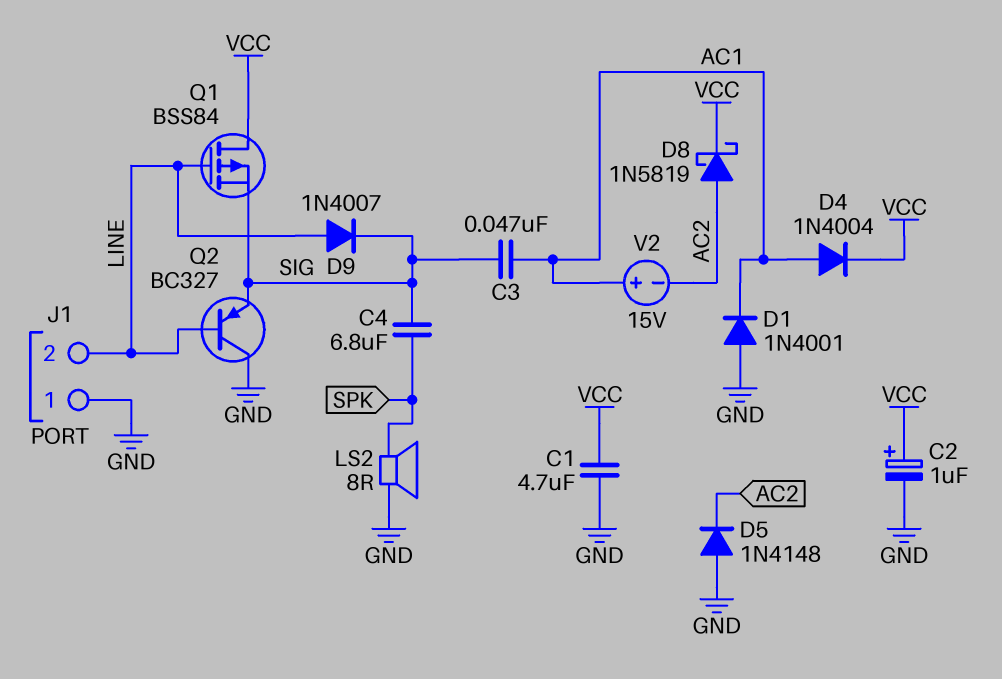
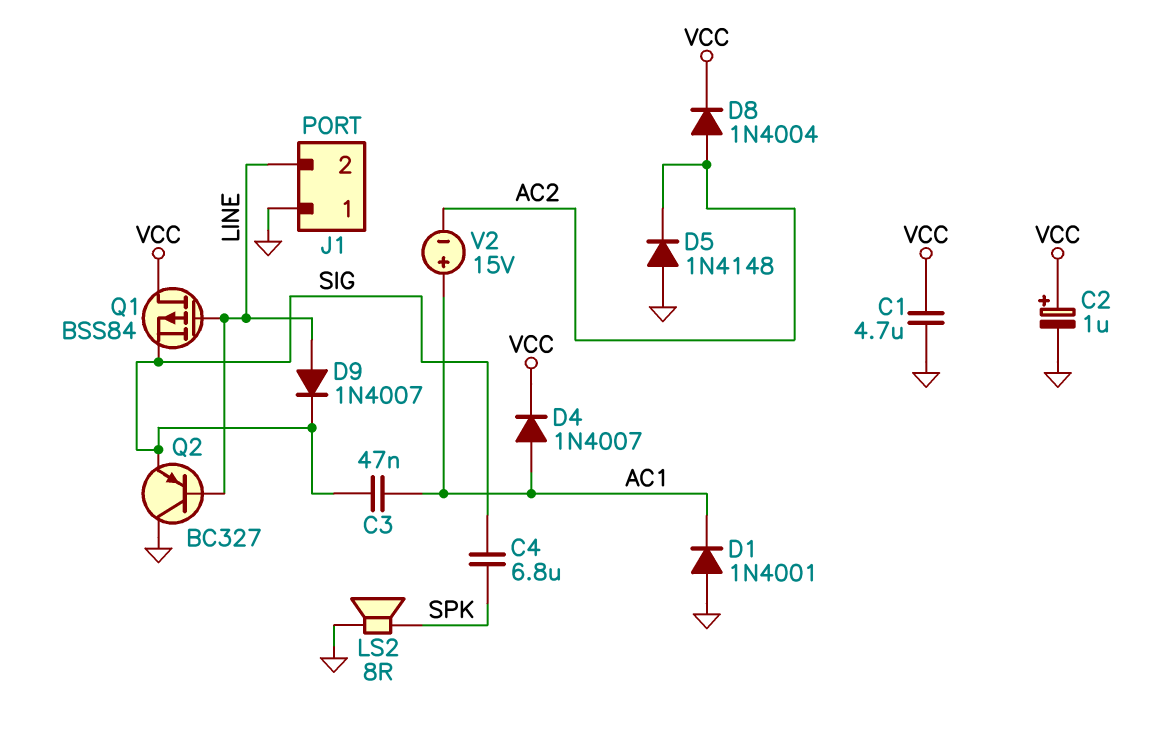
D4: diode 1N4004 (A AC1, K VCC) -> diode 1N4007 (A AC1, K VCC)
D8: schottky 1N5819 (A AC2, K VCC) -> diode 1N4004 (A AC2, K VCC)

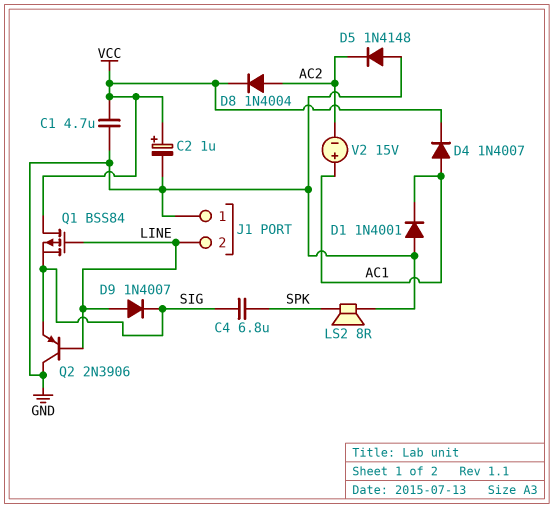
C3: 47nF (AC1, SIG) -> none
Q2: PNP BC327 (B LINE, C GND, E SIG) -> PNP 2N3906 (B LINE, C GND, E SIG)

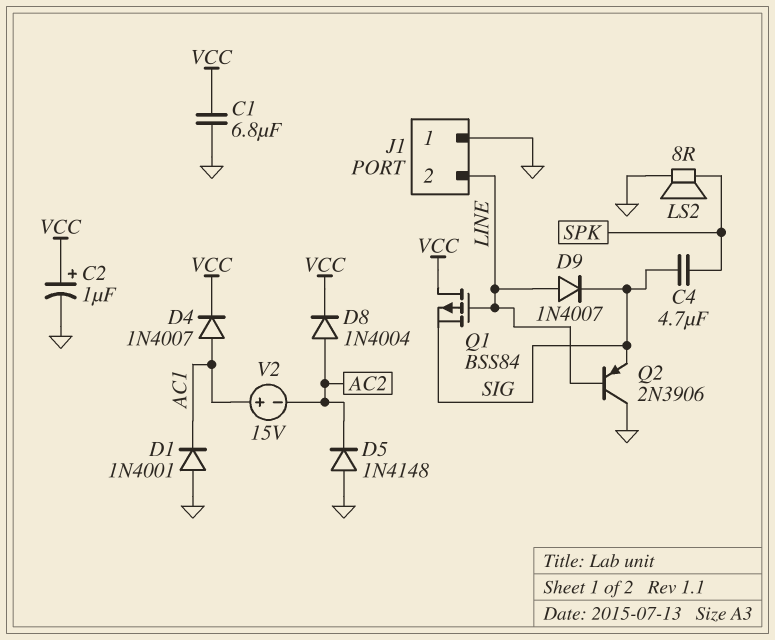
C1: 4.7uF (GND, VCC) -> 6.8uF (GND, VCC)
C4: 6.8uF (SIG, SPK) -> 4.7uF (SIG, SPK)

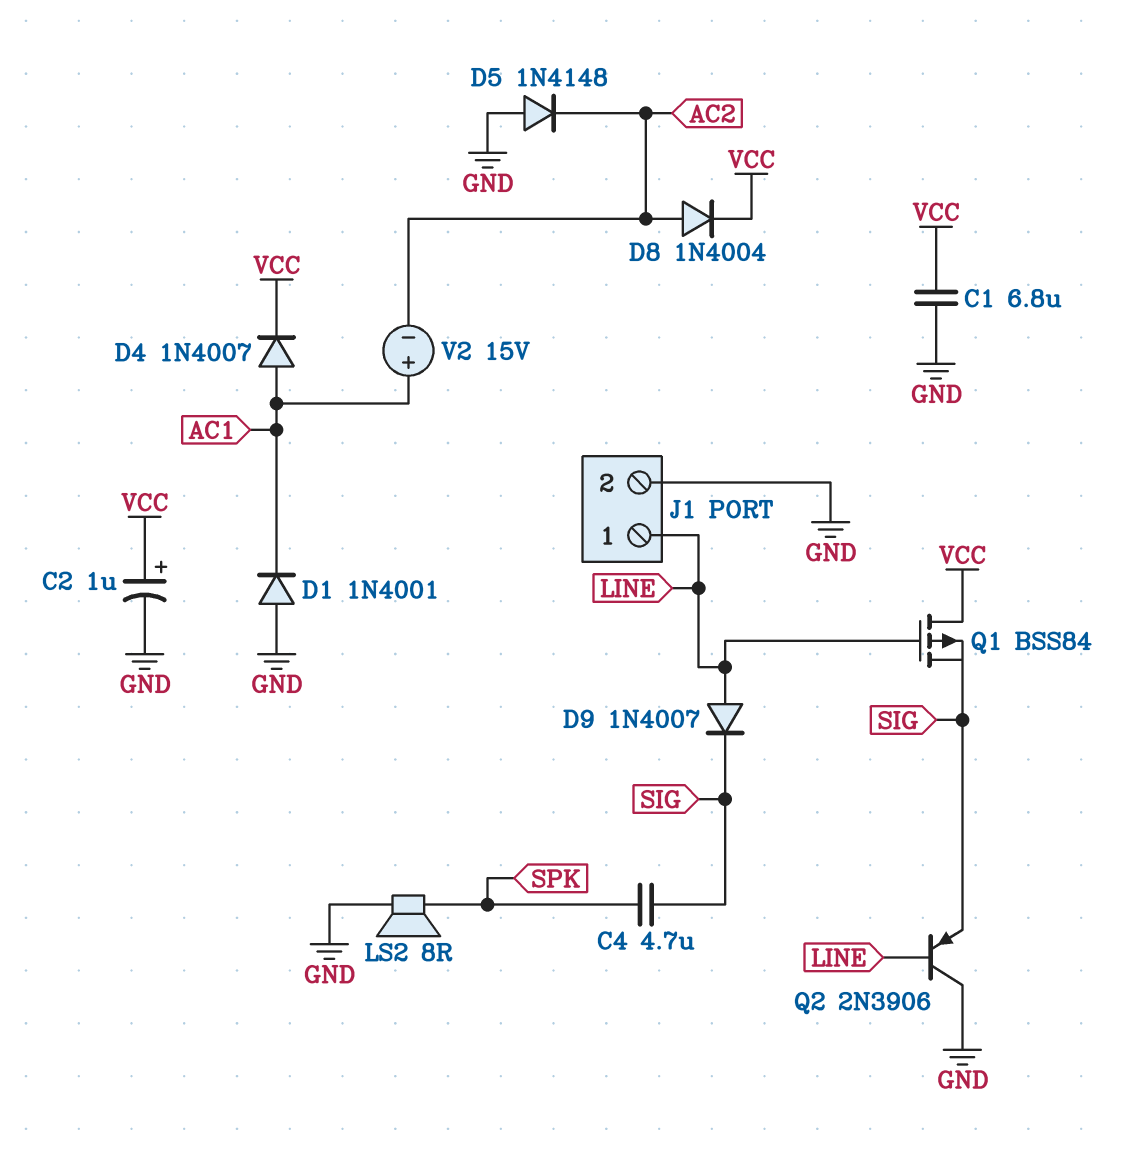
J1 pin 1: GND -> LINE
J1 pin 2: LINE -> GND

